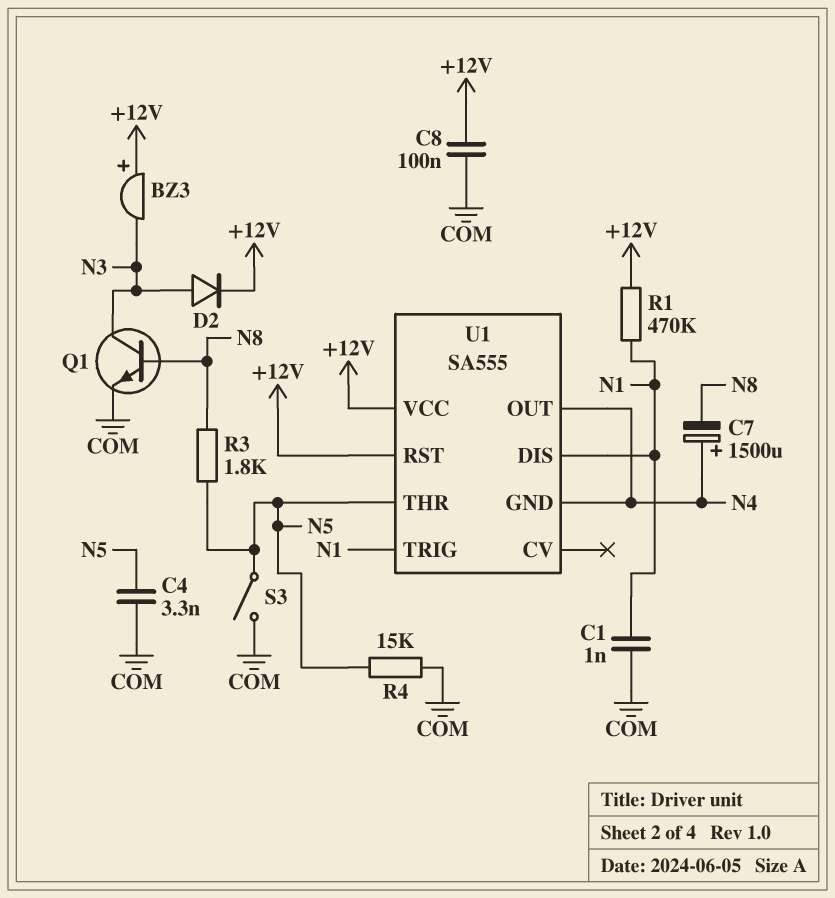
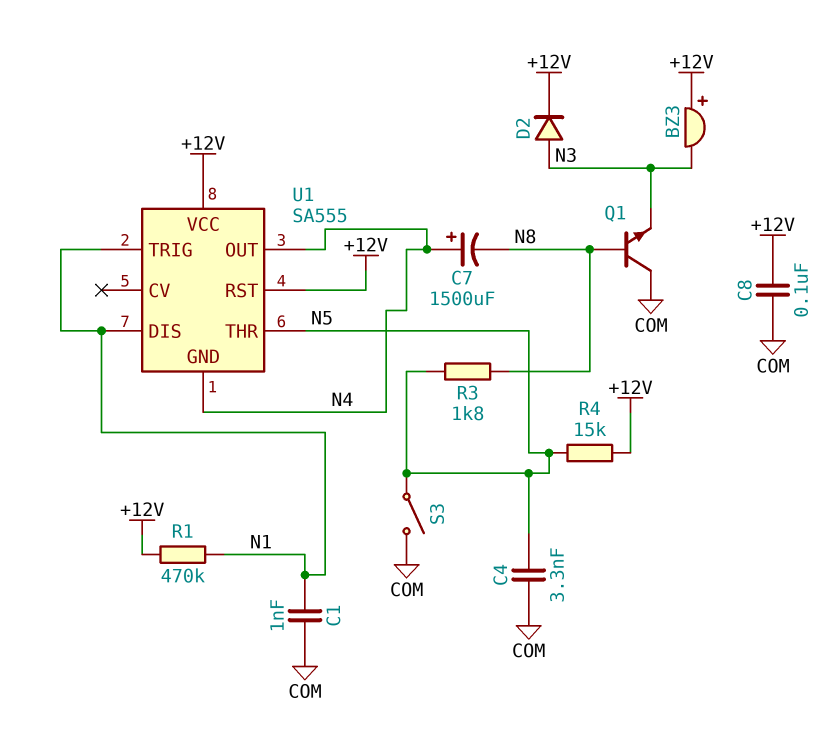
Q1: NPN (B N8, C N3, E COM) -> NPN (B N8, C COM, E N3)
R4: 15k (COM, N5) -> 15k (+12V, N5)

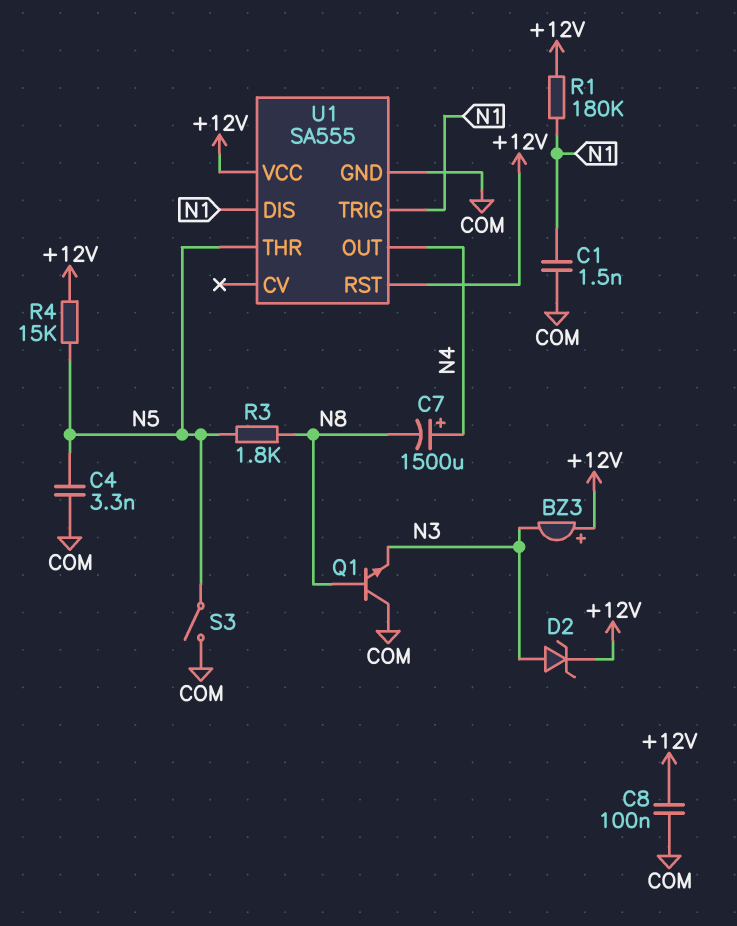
C1: 1nF (COM, N1) -> 1.5nF (COM, N1)
D2: diode (A N3, K +12V) -> zener (A N3, K +12V)
R1: 470k (+12V, N1) -> 180k (+12V, N1)
U1 pin GND: N4 -> COM

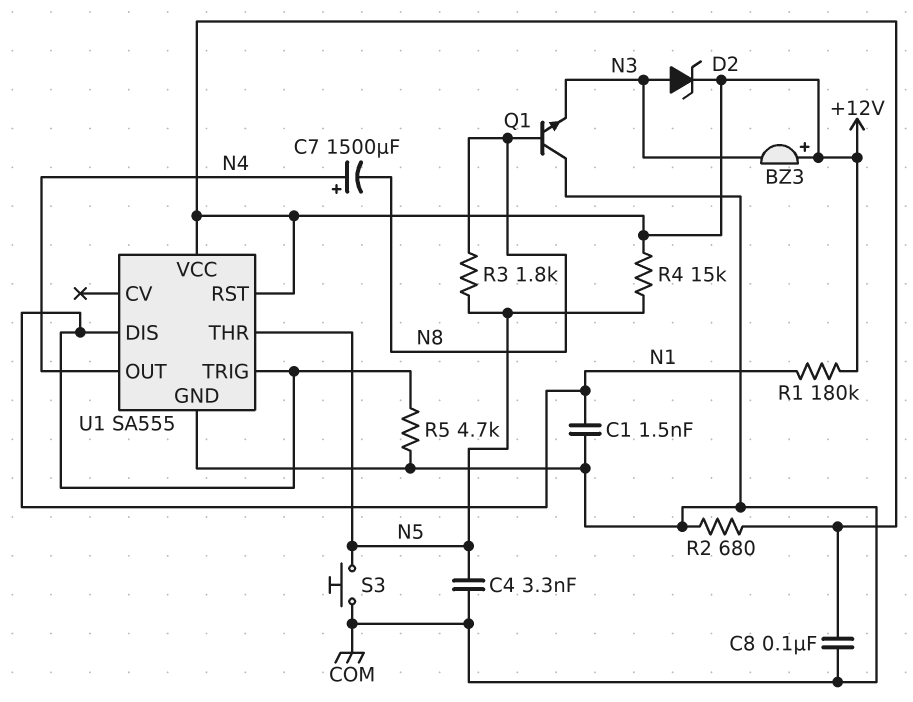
R2: none -> 680 (+12V, COM)
R5: none -> 4.7k (COM, N1)
S3: switch (COM, N5) -> button (COM, N5)

